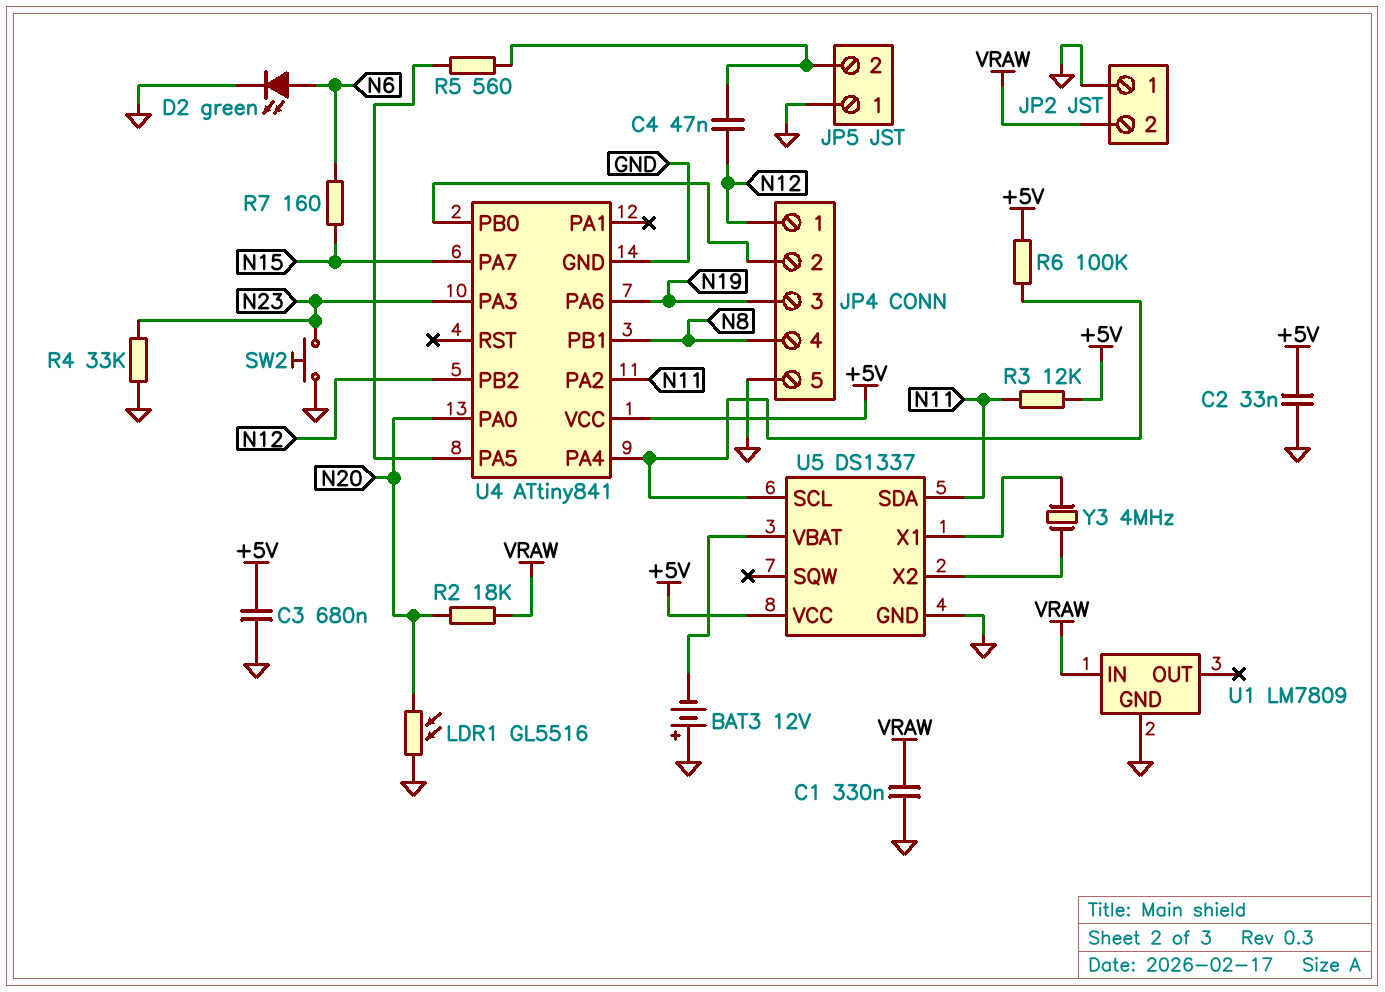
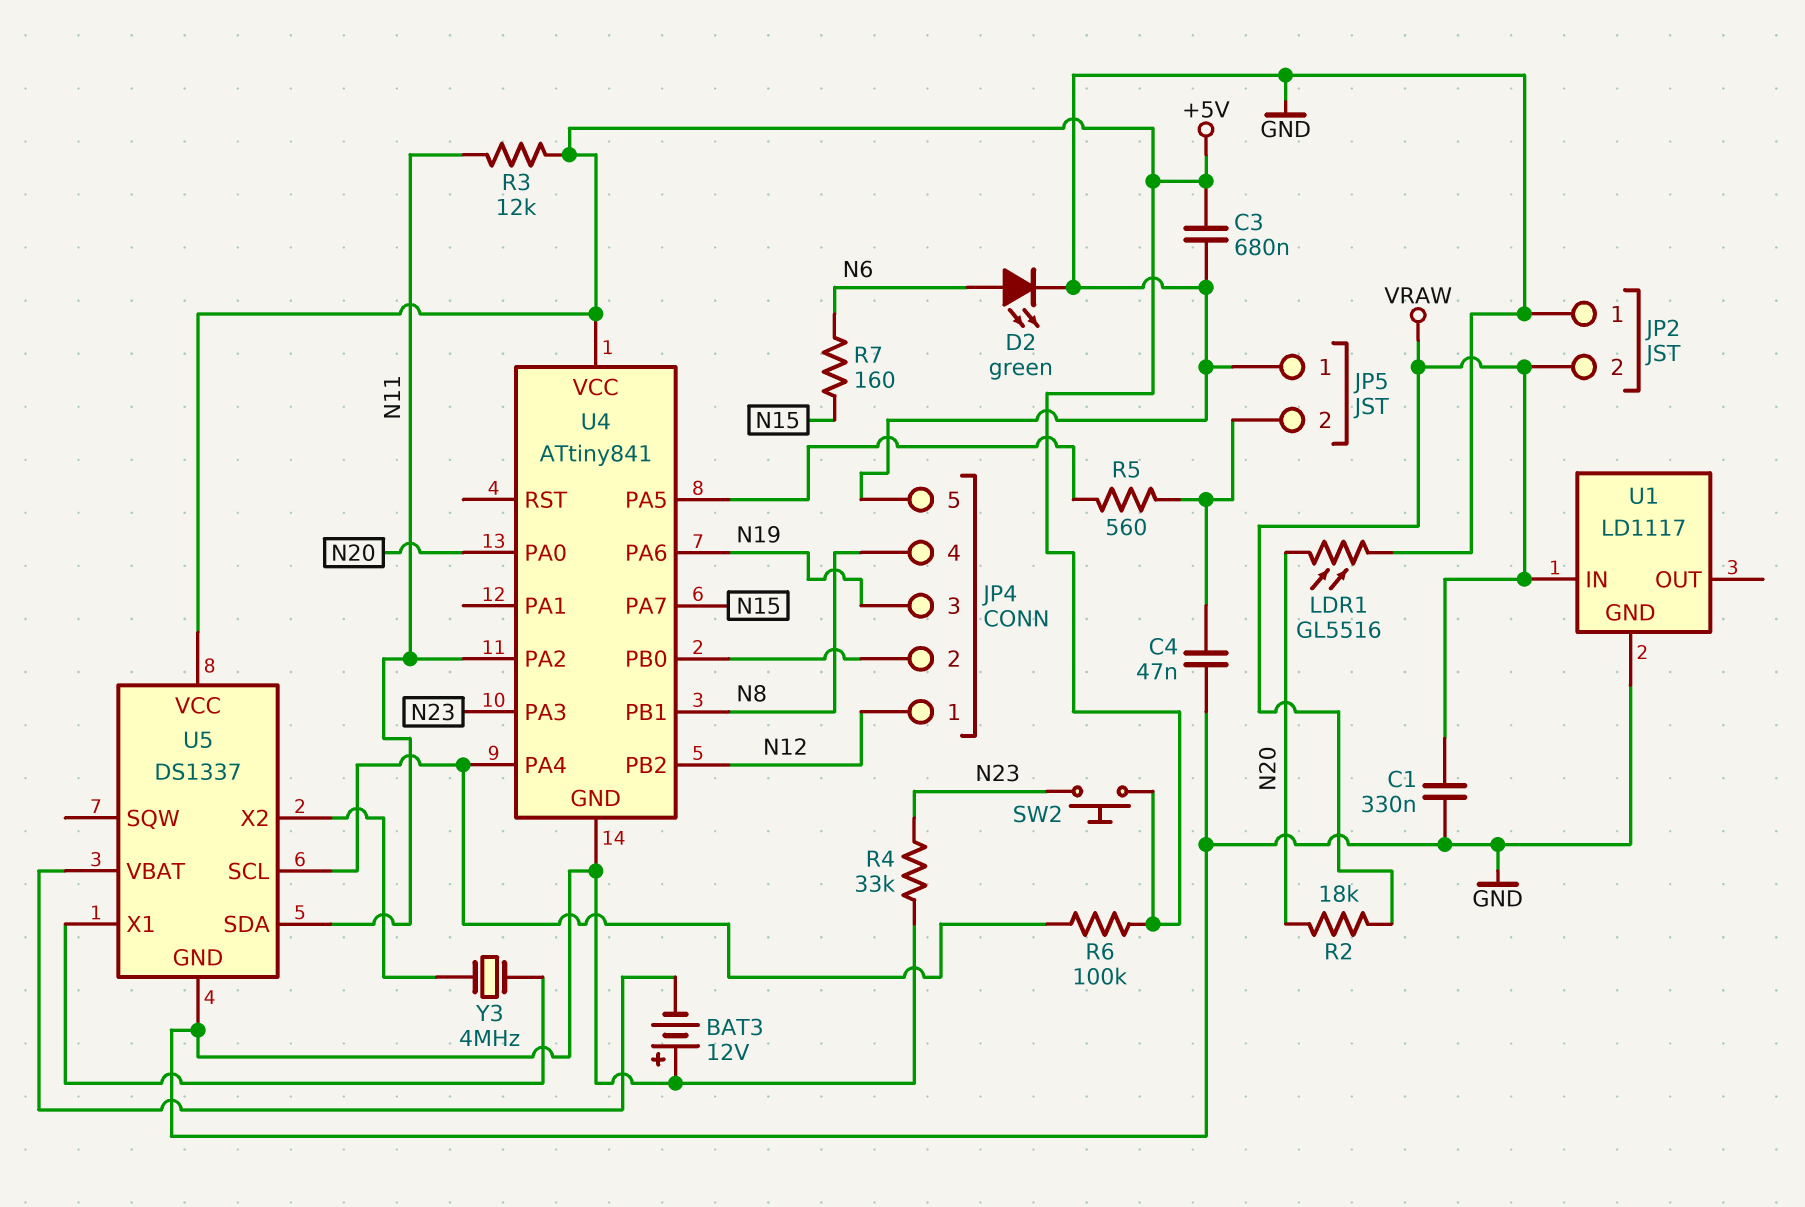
C2: 33nF (+5V, GND) -> none
C4: 47nF (JP5/2, N12) -> 47nF (GND, JP5/2)
SW2: button (GND, N23) -> button (+5V, N23)
U1: LM7809 -> LD1117

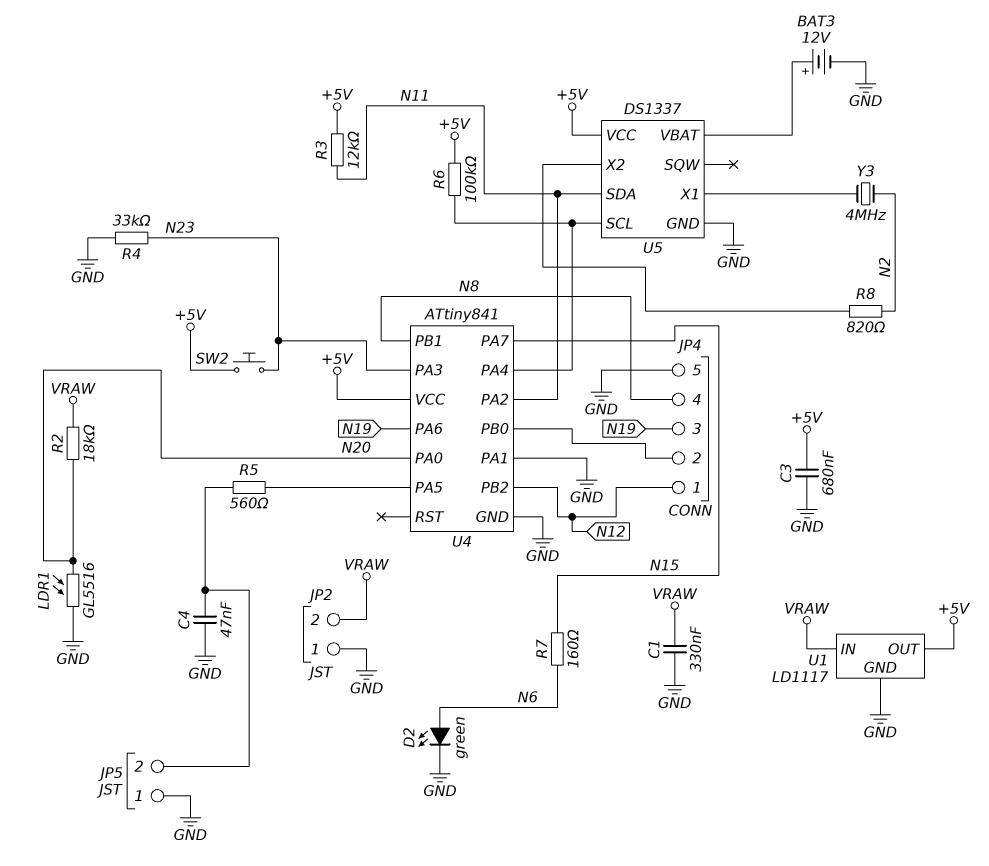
BAT3: 12V (plus GND, minus U5/VBAT) -> 12V (plus U5/VBAT, minus GND)
R8: none -> 820 (N2, U5/X2)
U1 pin OUT: none -> +5V
U4 pin PA1: none -> GND
Y3: 4MHz (U5/X1, U5/X2) -> 4MHz (N2, U5/X1)

